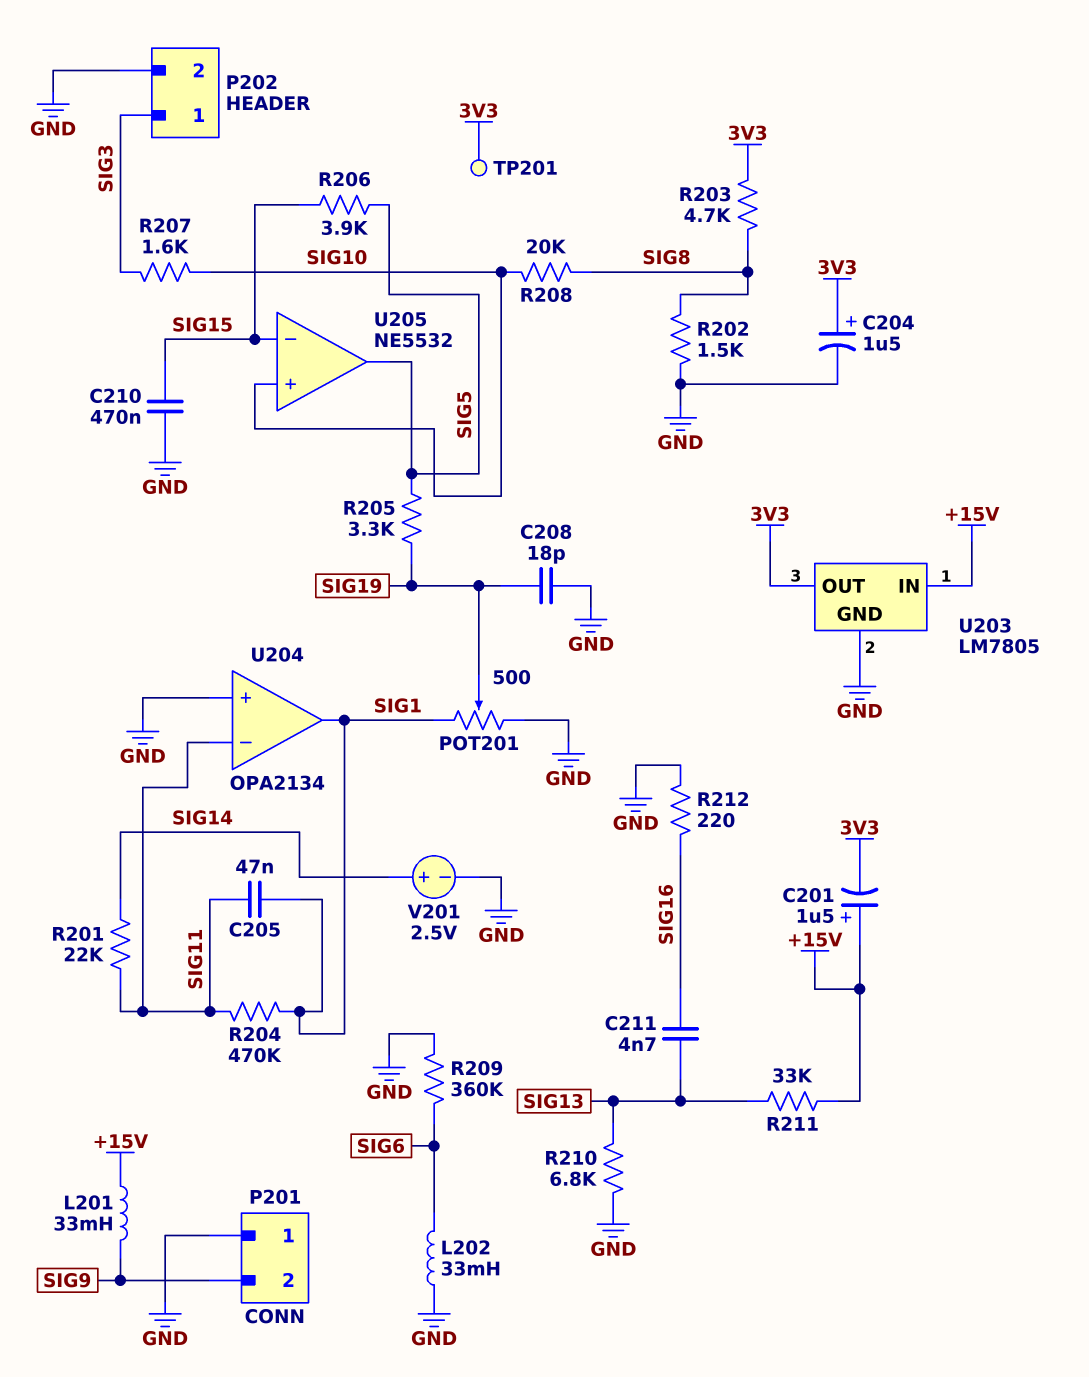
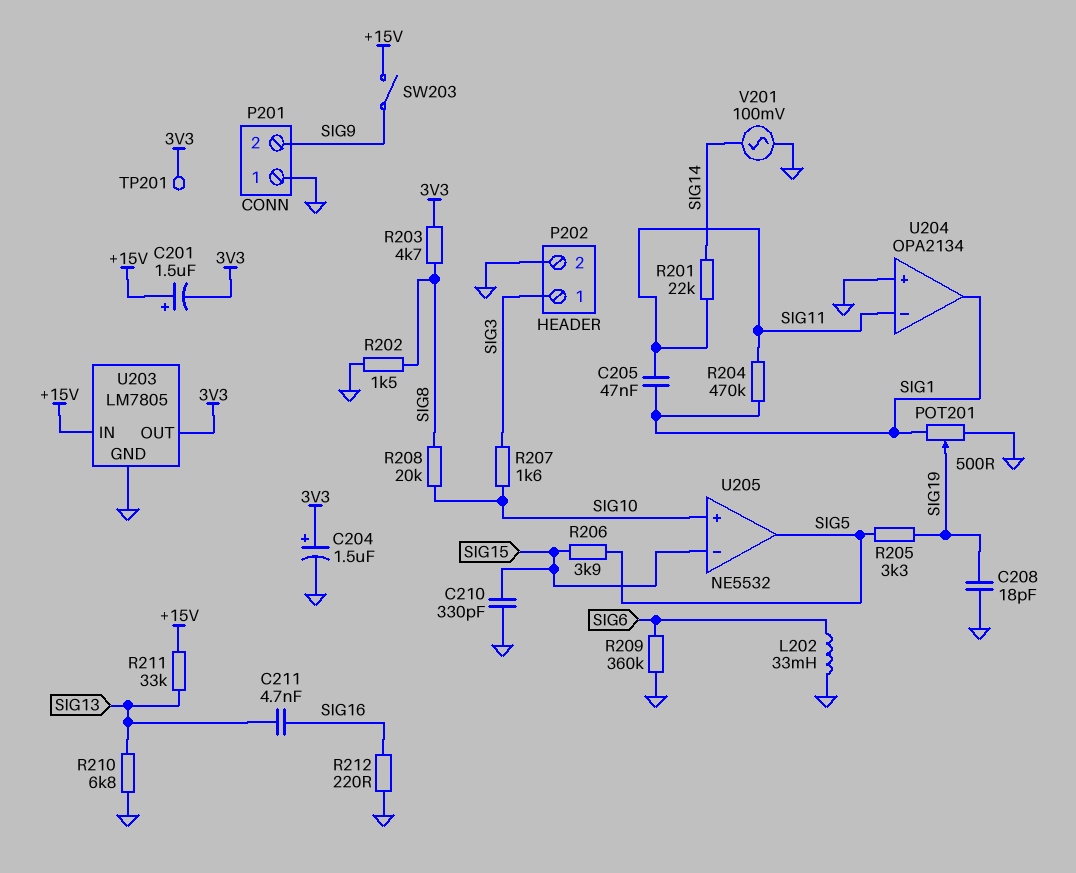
C210: 470nF (GND, SIG15) -> 330pF (GND, SIG15)
L201: 33mH (+15V, SIG9) -> none
SW203: none -> switch (+15V, SIG9)
V201: 2.5V (plus SIG14, minus GND) -> AC 100mV (GND, SIG14)

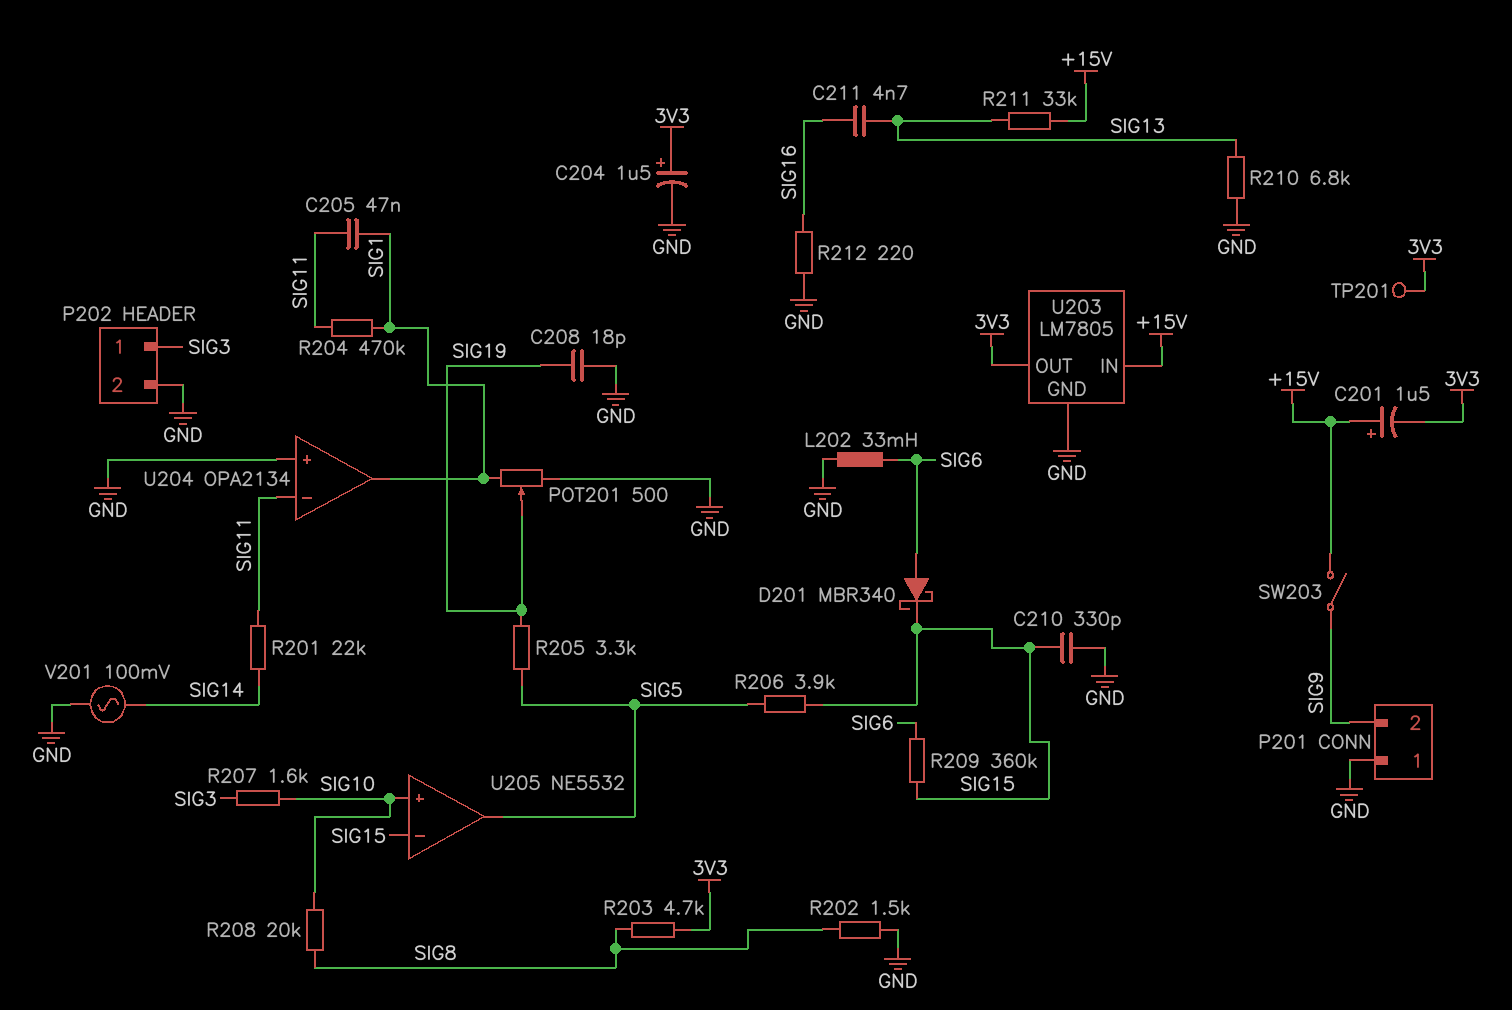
D201: none -> schottky MBR340 (A SIG6, K SIG15)
R209: 360k (GND, SIG6) -> 360k (SIG6, SIG15)

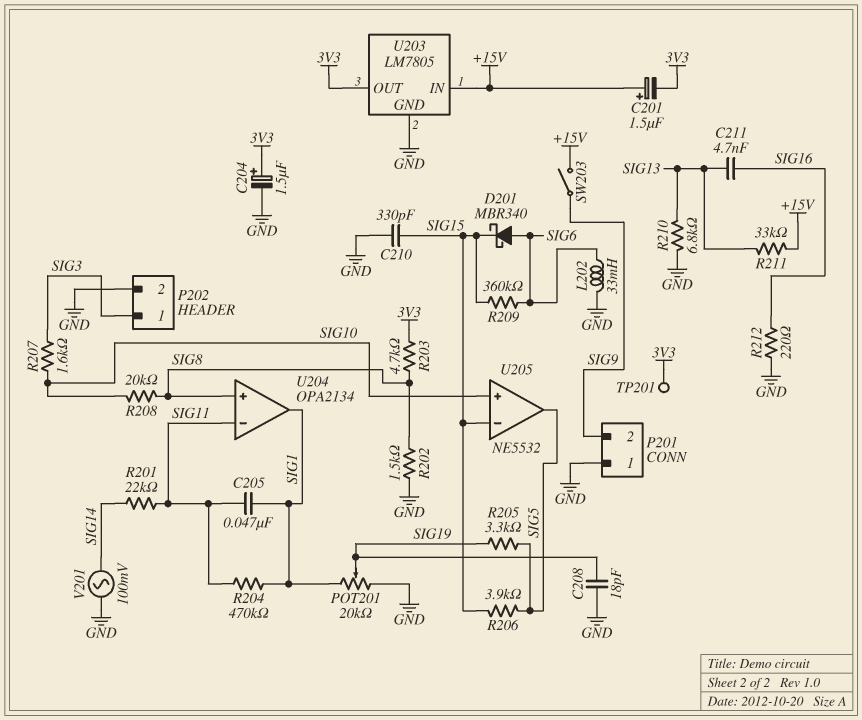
POT201: 500 (GND, SIG1, wiper SIG19) -> 20k (GND, SIG1, wiper SIG19)
U204 pin in+: GND -> SIG8

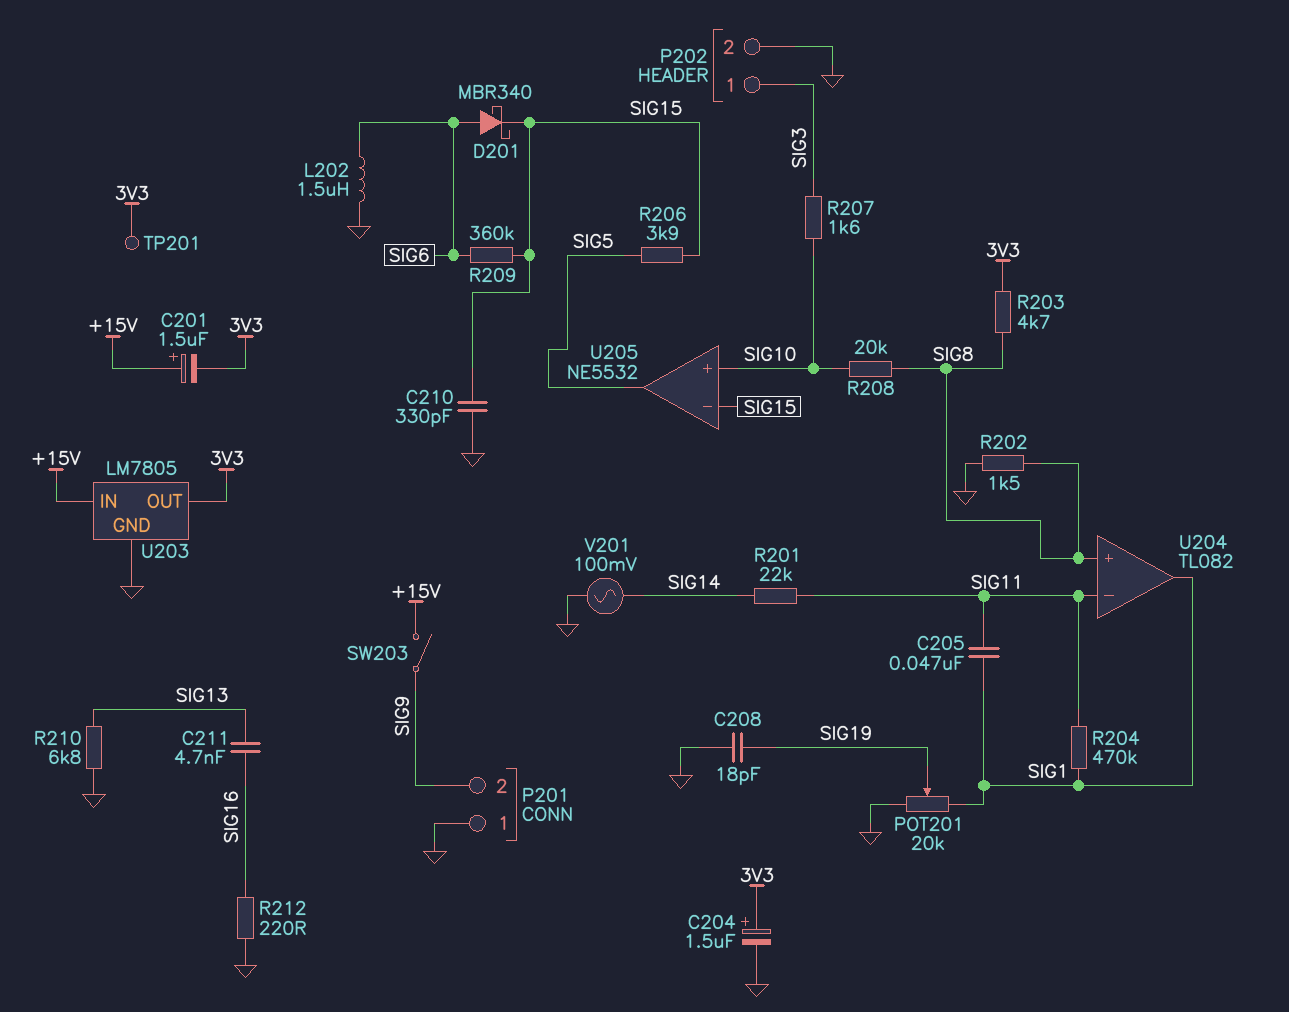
L202: 33mH (GND, SIG6) -> 1.5uH (GND, SIG6)
R205: 3.3k (SIG5, SIG19) -> none
R211: 33k (+15V, SIG13) -> none
U204: OPA2134 -> TL082

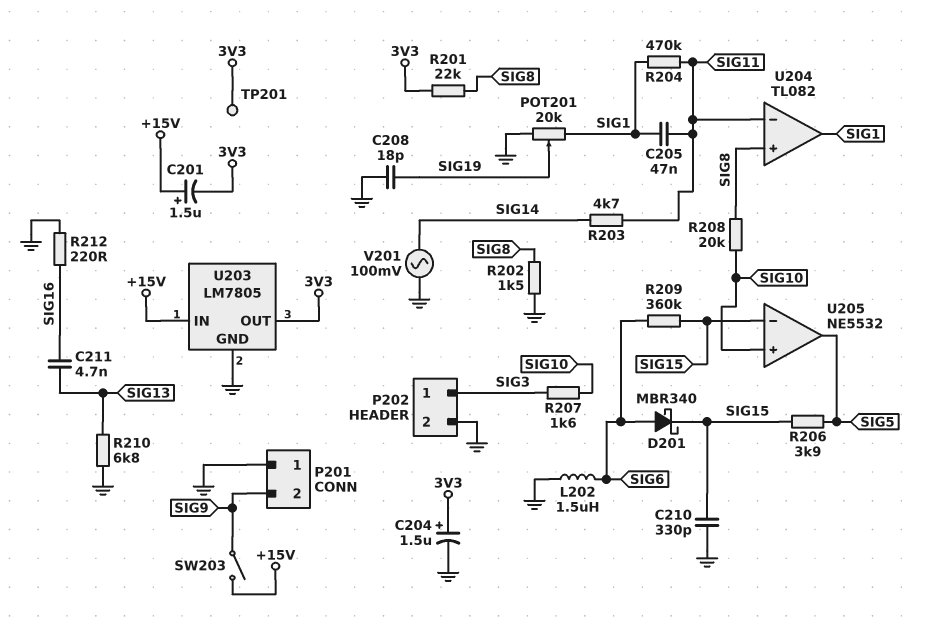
R201: 22k (SIG11, SIG14) -> 22k (3V3, SIG8)
R203: 4.7k (3V3, SIG8) -> 4.7k (SIG11, SIG14)

